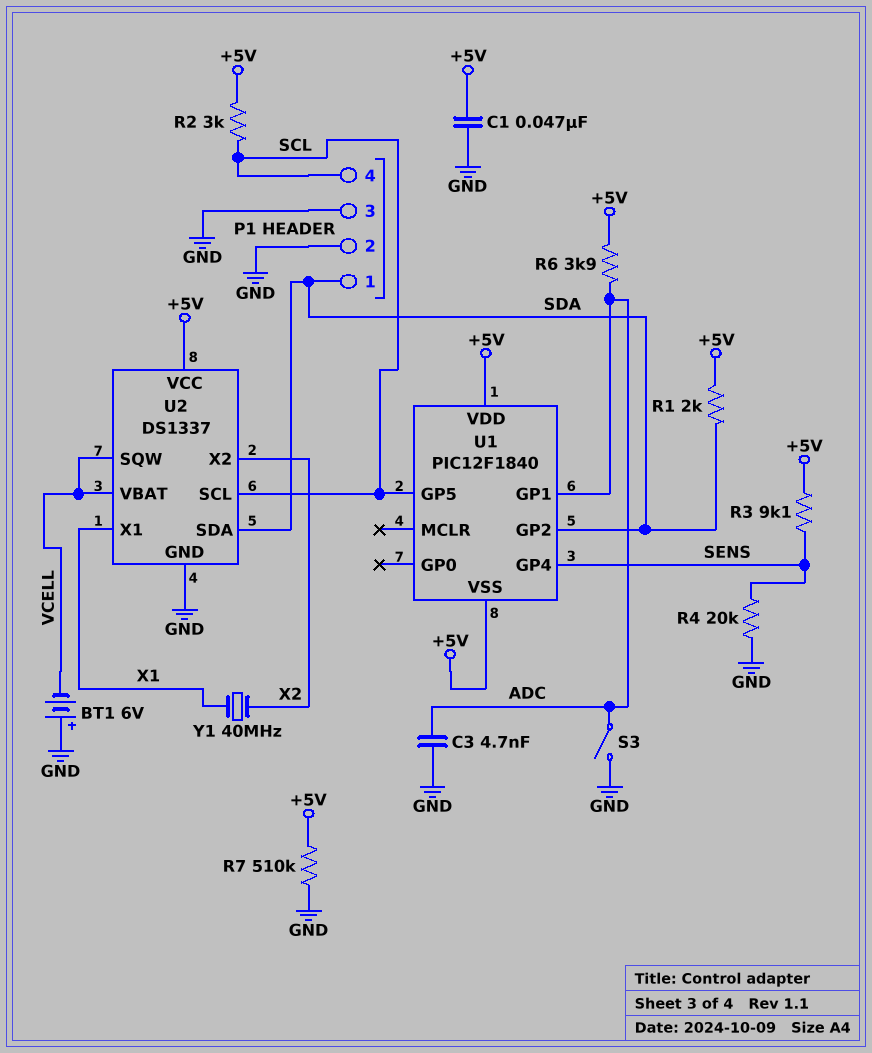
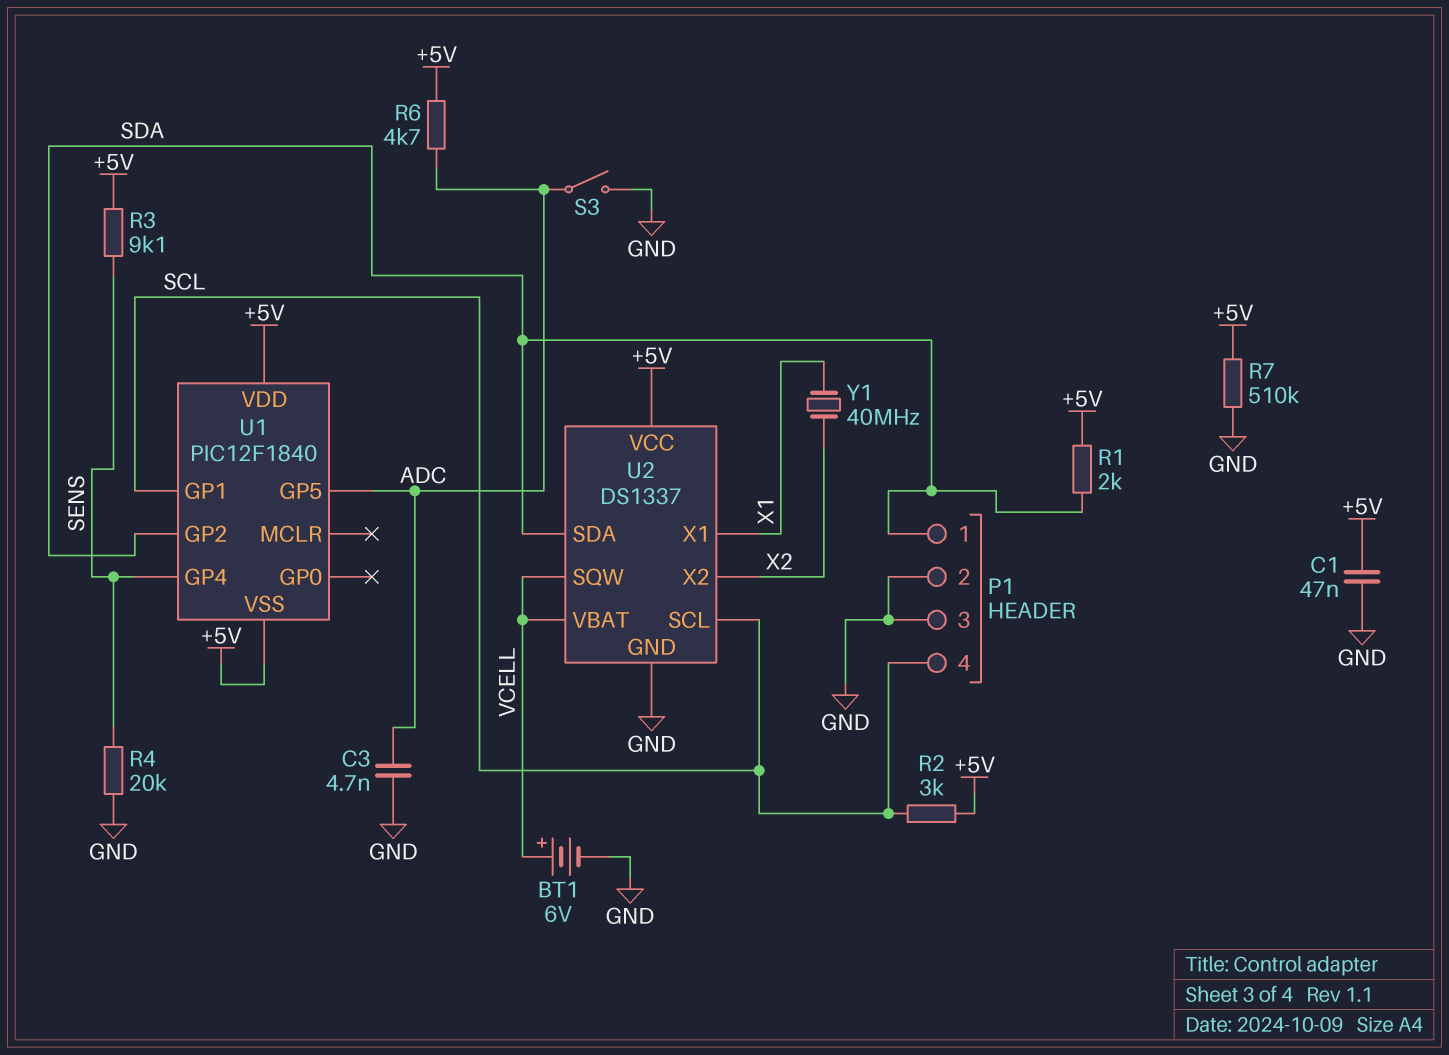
BT1: 6V (plus GND, minus VCELL) -> 6V (plus VCELL, minus GND)
R6: 3.9k (+5V, ADC) -> 4.7k (+5V, ADC)
U1 pin GP1: ADC -> SCL
U1 pin GP5: SCL -> ADC

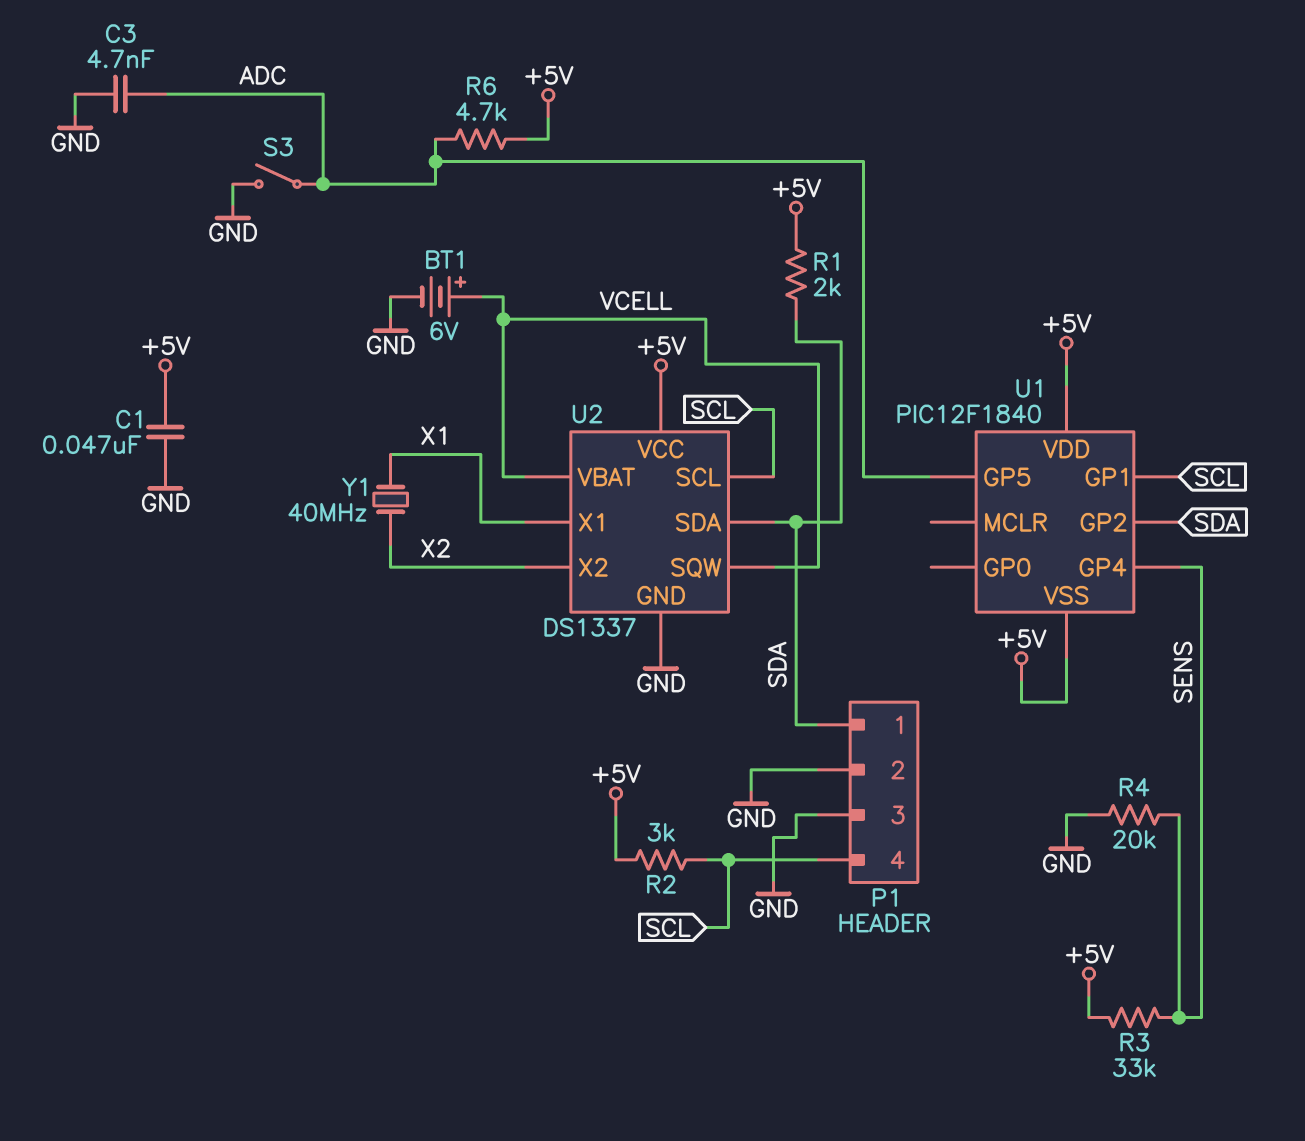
R3: 9.1k (+5V, SENS) -> 33k (+5V, SENS)
R7: 510k (+5V, GND) -> none

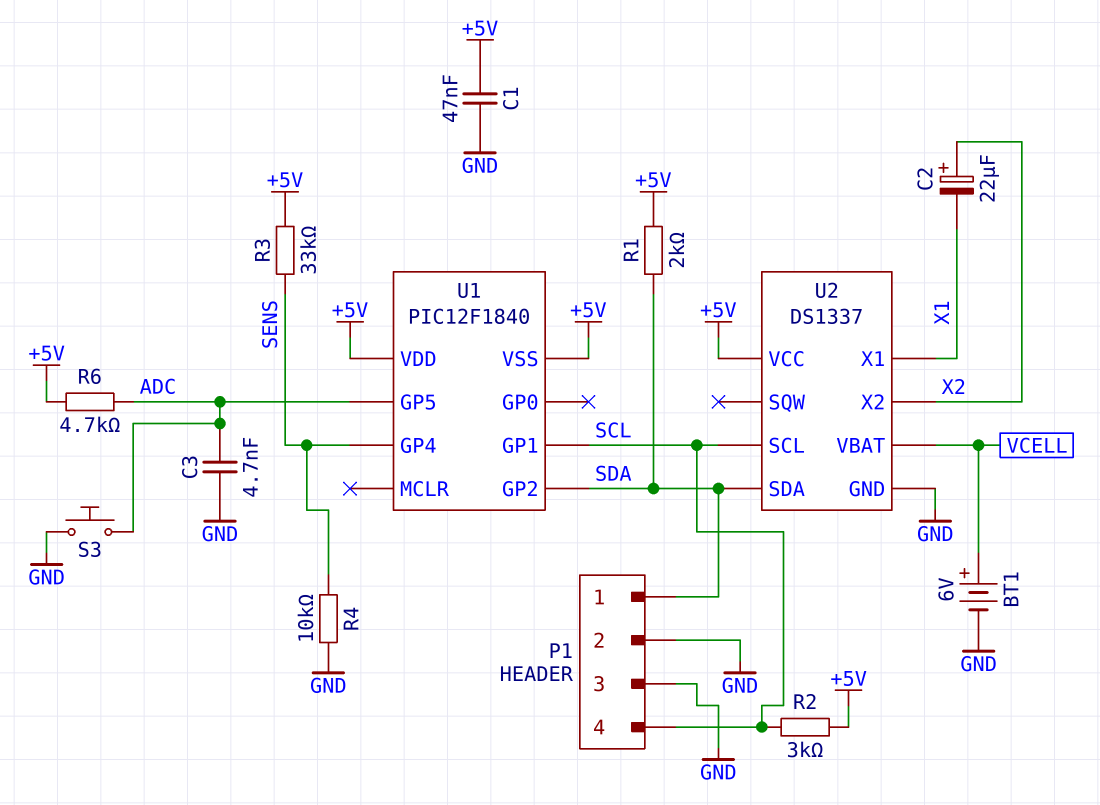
C2: none -> 22uF (plus X2, minus X1)
R4: 20k (GND, SENS) -> 10k (GND, SENS)
S3: switch (ADC, GND) -> button (ADC, GND)
U2 pin SQW: VCELL -> none
Y1: 40MHz (X1, X2) -> none

